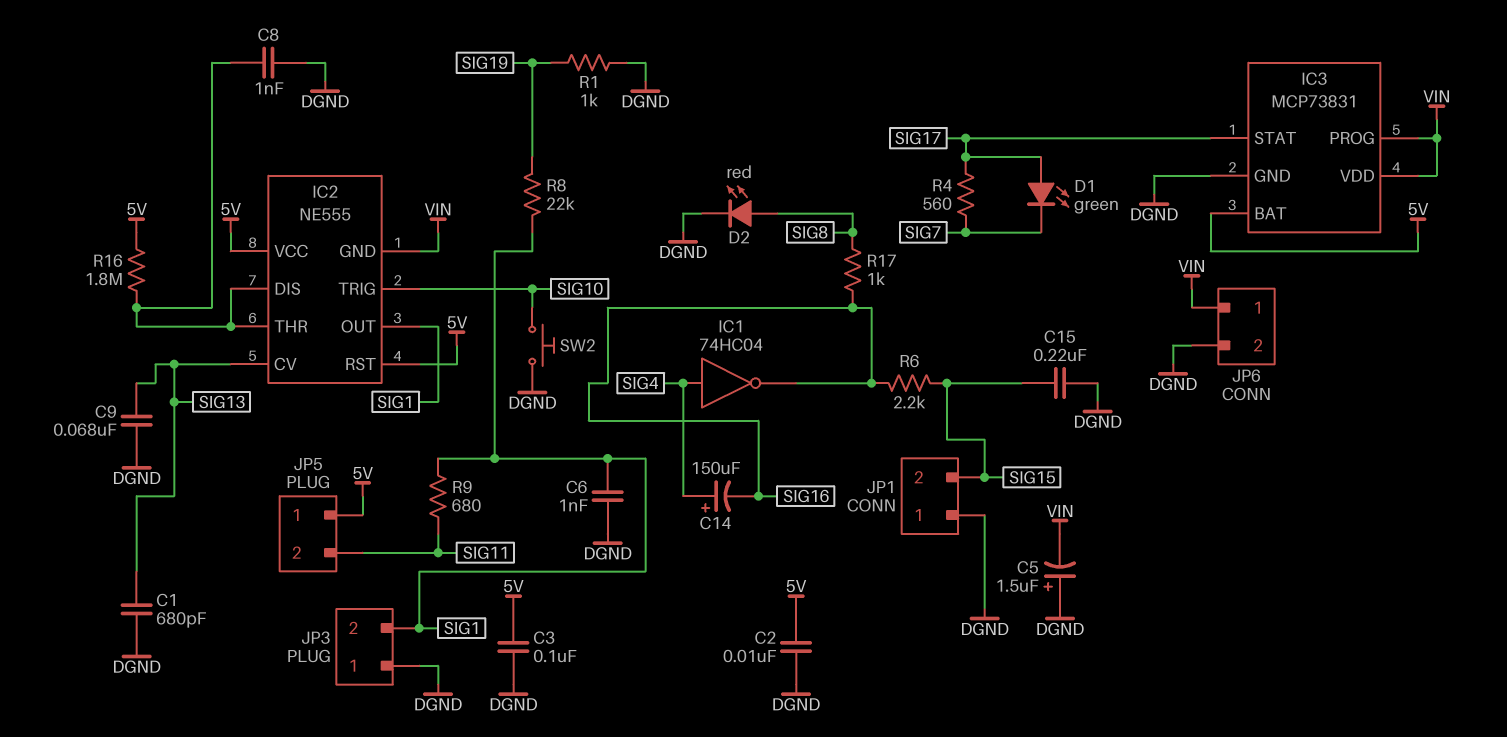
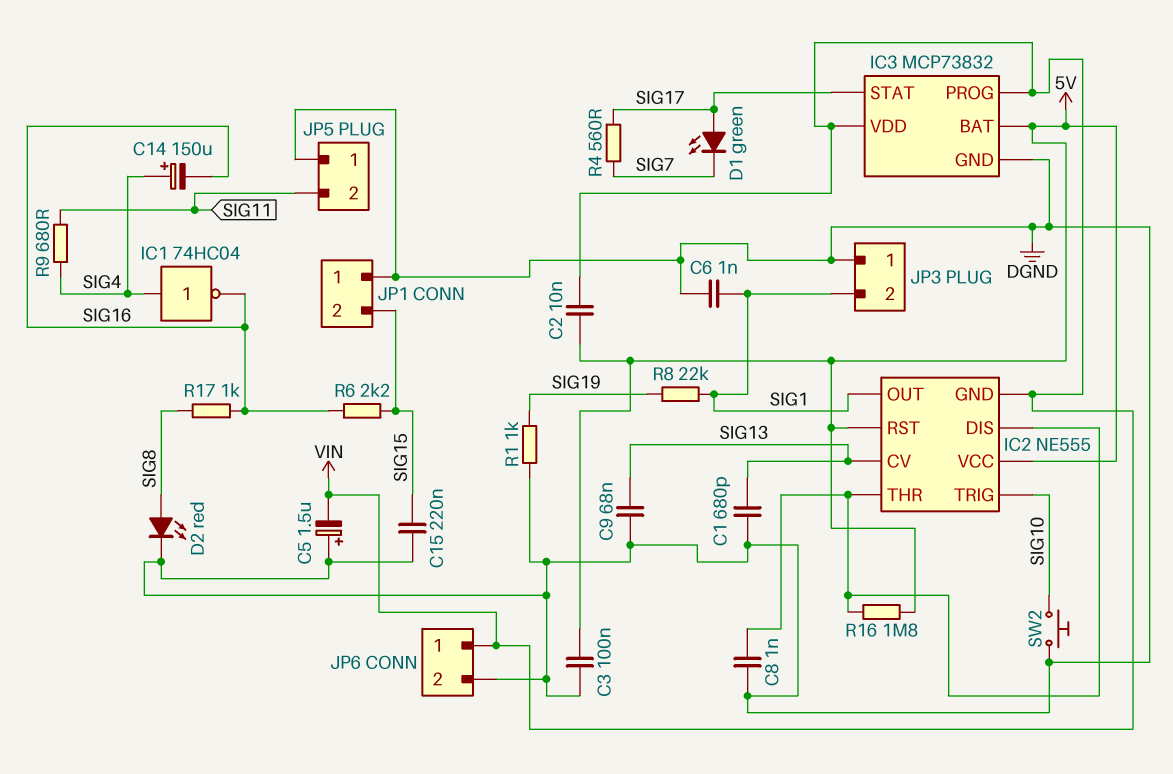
C2: 10nF (5V, DGND) -> 10nF (5V, VIN)
IC3: MCP73831 -> MCP73832
JP5 pin 1: 5V -> DGND
R9: 680 (SIG1, SIG11) -> 680 (SIG4, SIG11)

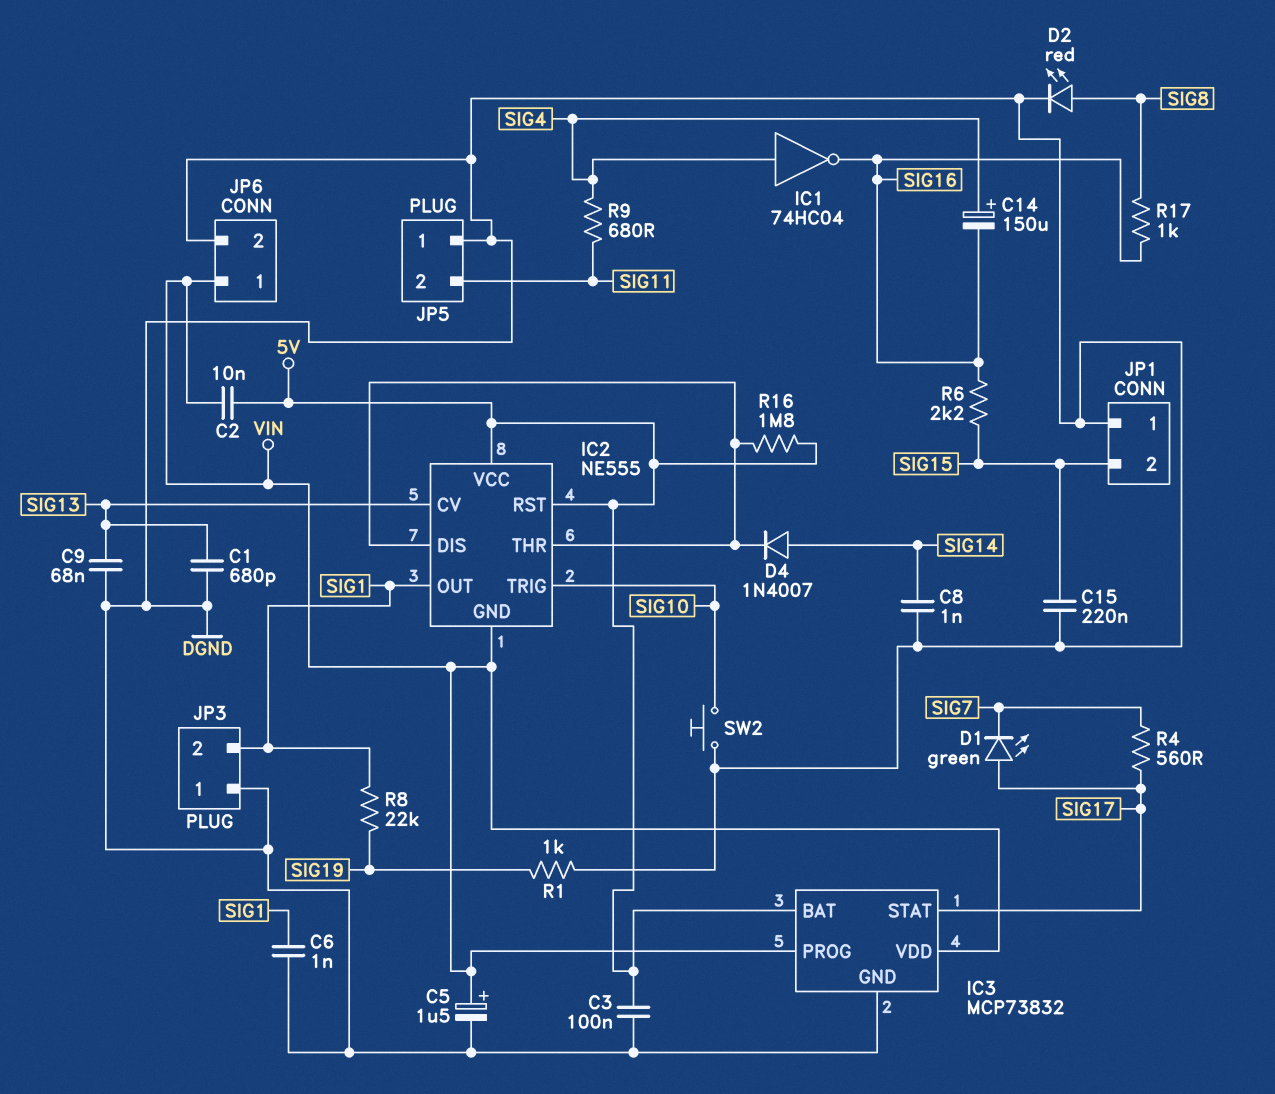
C5: 1.5uF (plus DGND, minus VIN) -> 1.5uF (plus VIN, minus DGND)
C8: 1nF (DGND, IC2/DIS) -> 1nF (DGND, SIG14)
D4: none -> diode 1N4007 (A SIG14, K IC2/DIS)

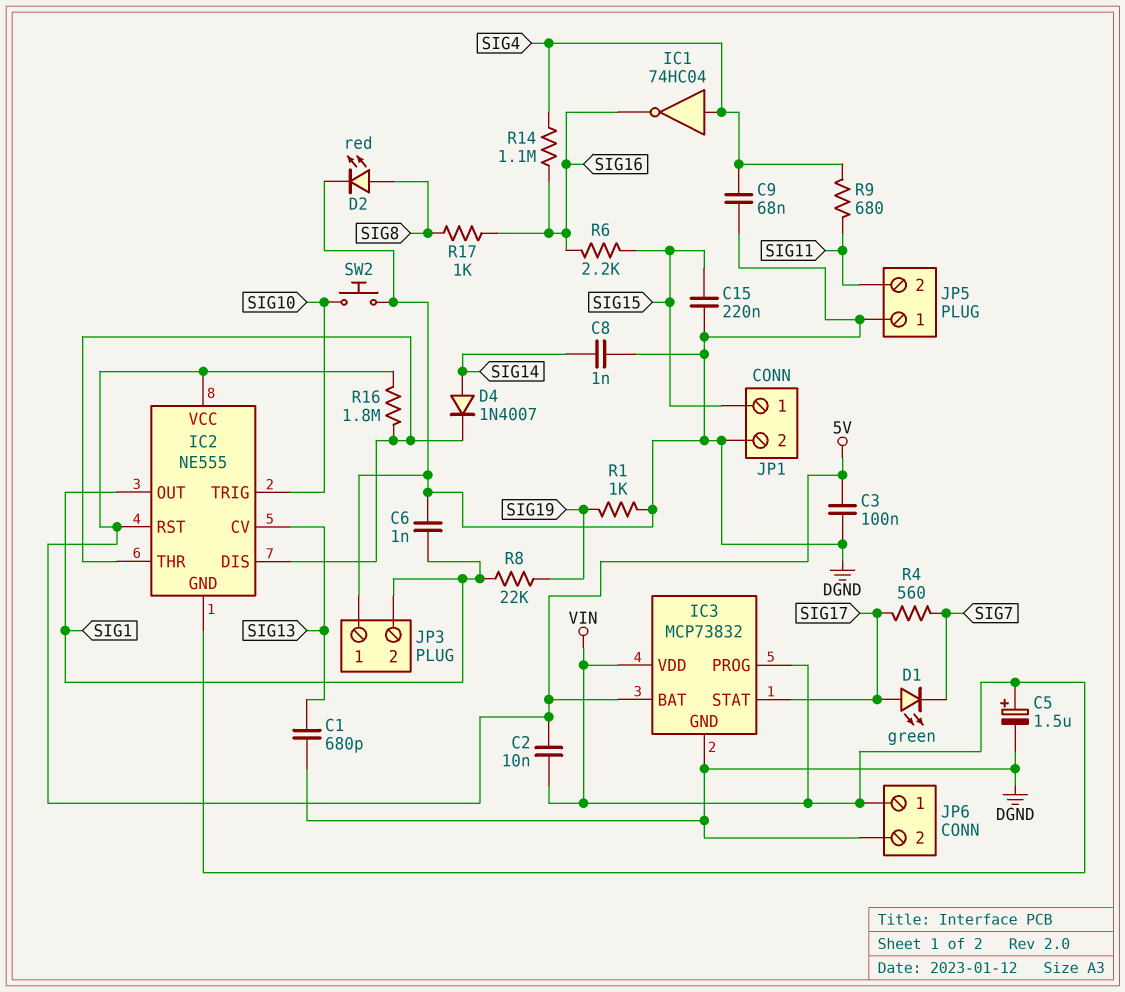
C9: 68nF (DGND, SIG13) -> 68nF (DGND, SIG4)
C14: 150uF (plus SIG4, minus SIG16) -> none
JP1 pin 1: DGND -> SIG15
JP1 pin 2: SIG15 -> DGND
R14: none -> 1.1M (SIG4, SIG16)

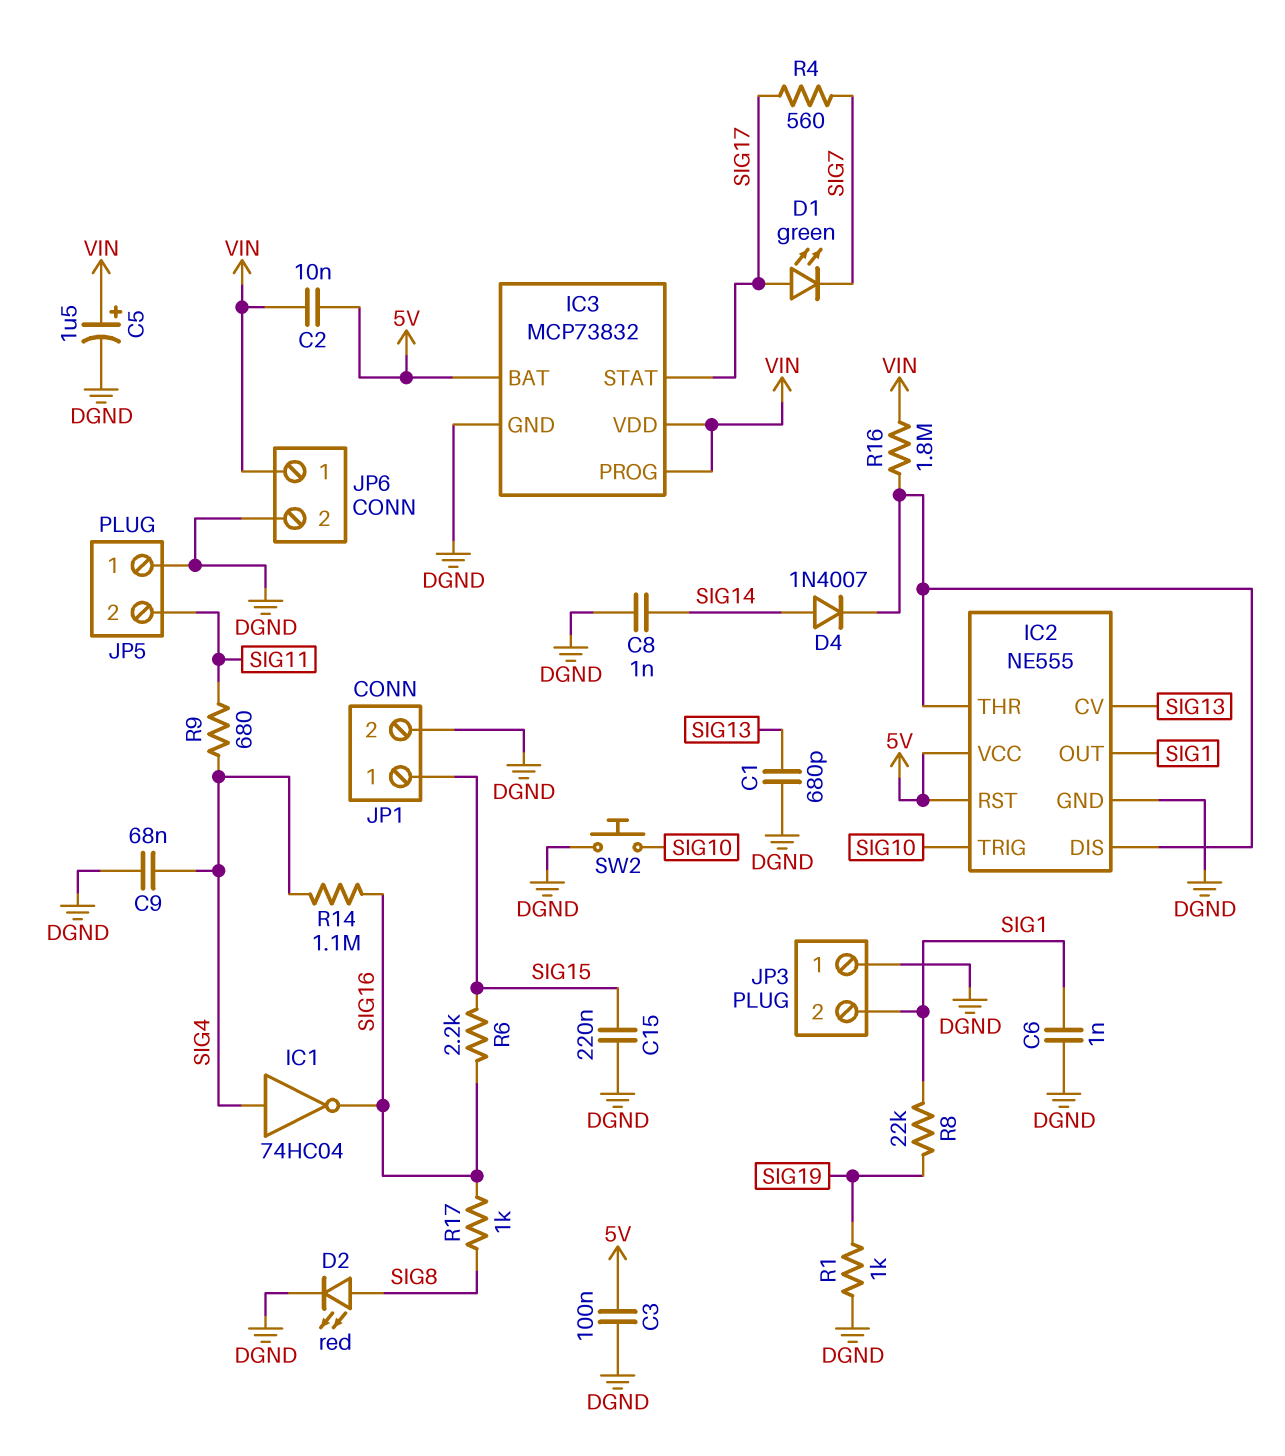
IC2 pin GND: VIN -> DGND
R16: 1.8M (5V, IC2/DIS) -> 1.8M (IC2/DIS, VIN)

